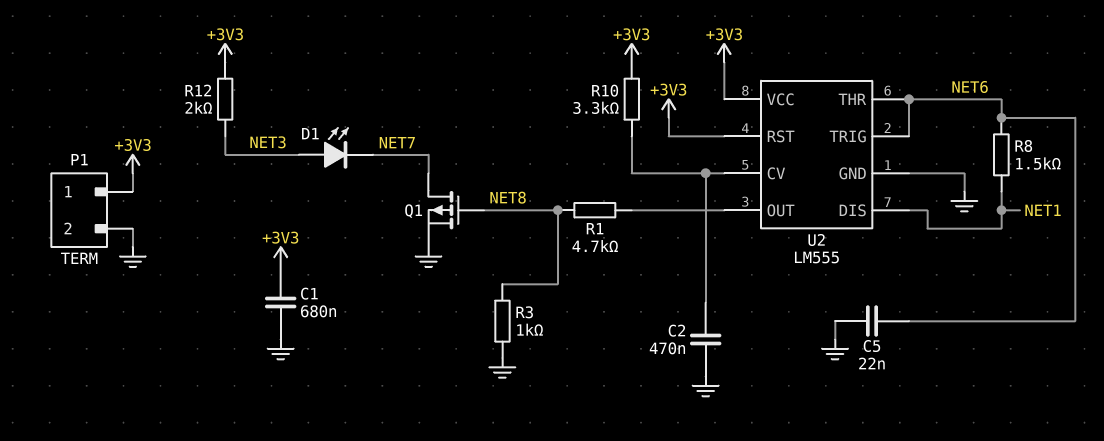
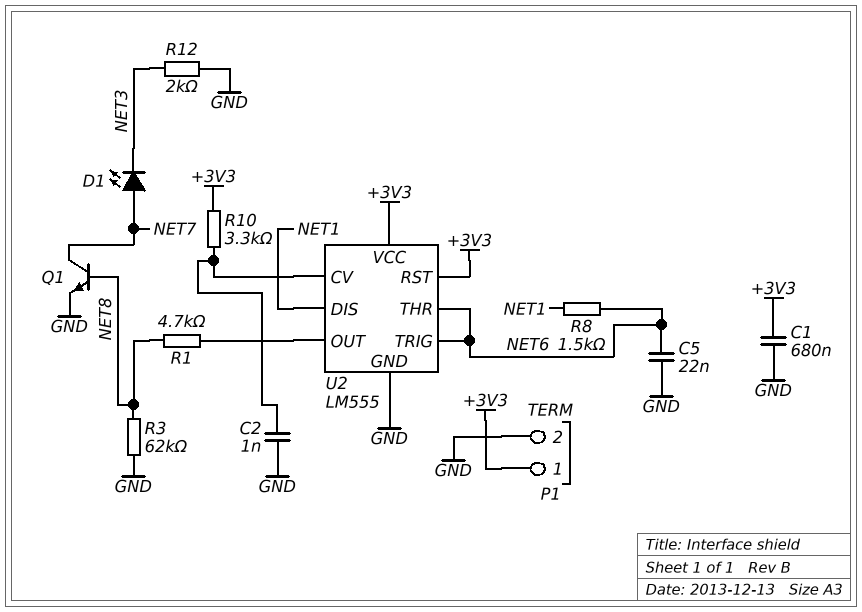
C2: 470nF (GND, U2/CV) -> 1nF (GND, U2/CV)
D1: LED (A NET3, K NET7) -> LED (A NET7, K NET3)
Q1: PMOS (G NET8, D NET7, S GND) -> NPN (B NET8, C NET7, E GND)
R3: 1k (GND, NET8) -> 62k (GND, NET8)
R12: 2k (+3V3, NET3) -> 2k (GND, NET3)

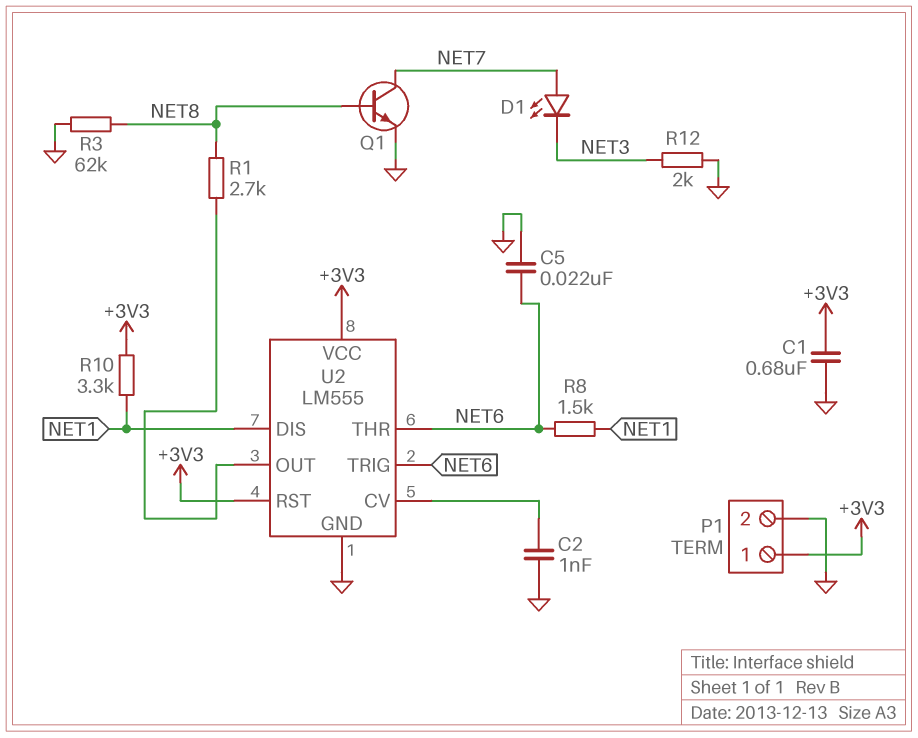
R1: 4.7k (NET8, U2/OUT) -> 2.7k (NET8, U2/OUT)
R10: 3.3k (+3V3, U2/CV) -> 3.3k (+3V3, NET1)

